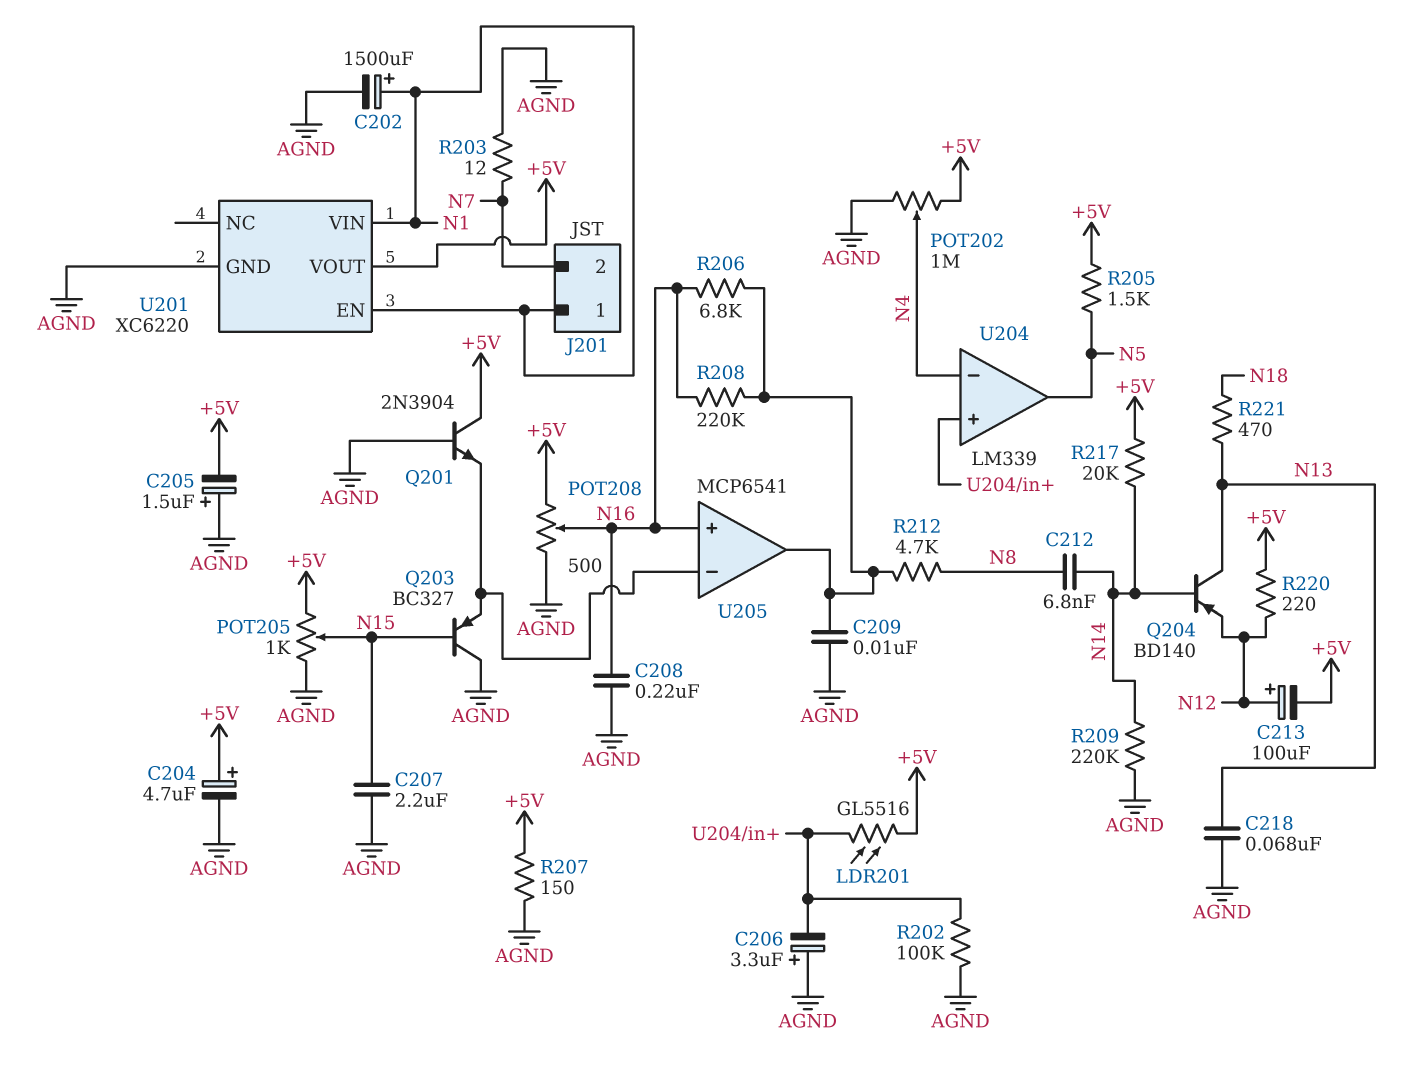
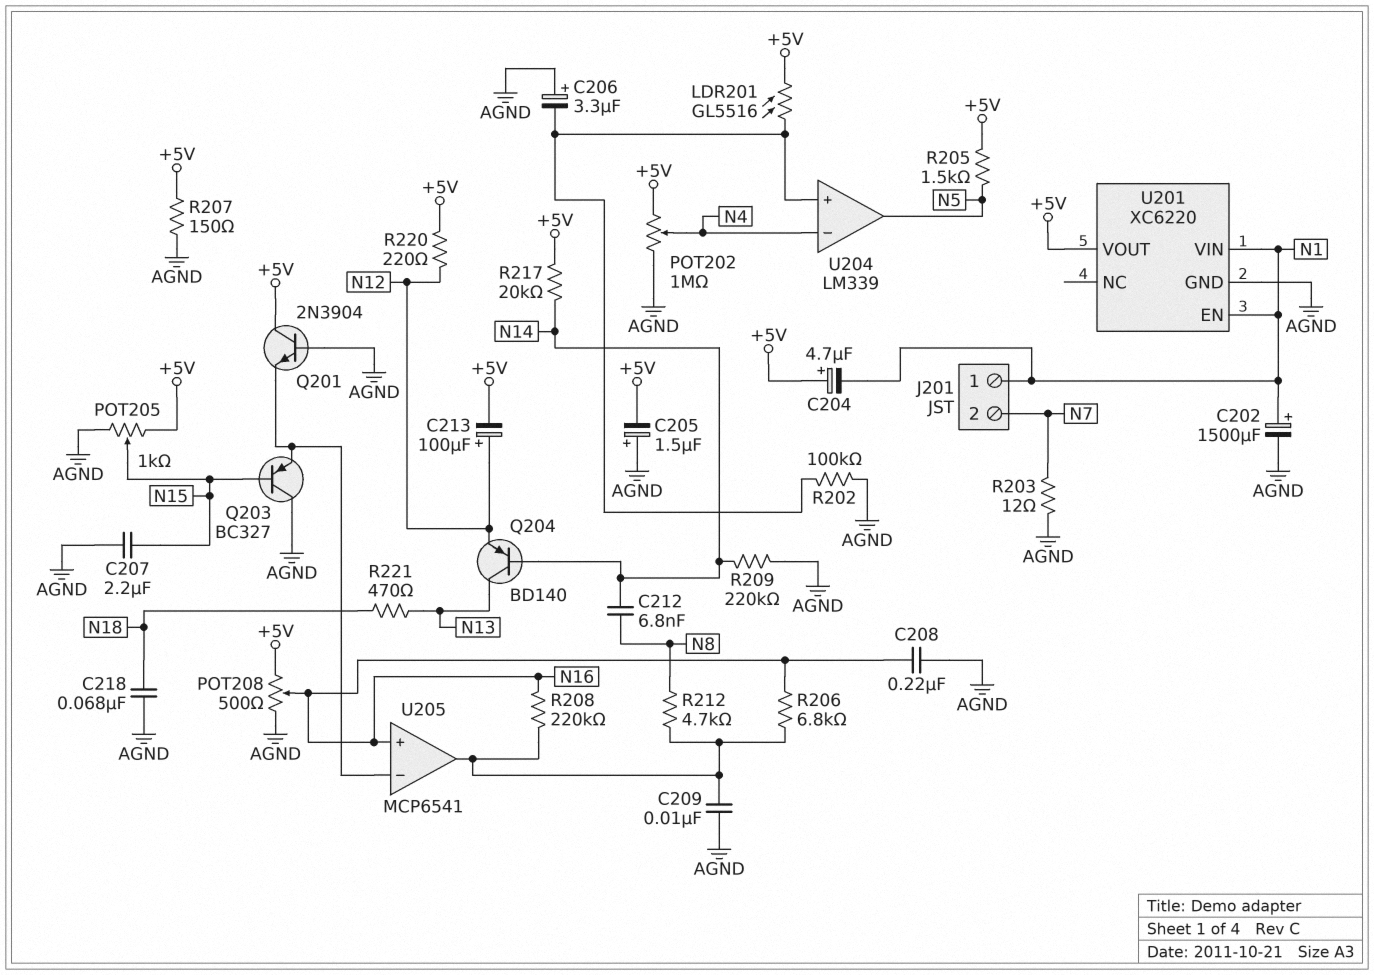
C204: 4.7uF (plus +5V, minus AGND) -> 4.7uF (plus +5V, minus N1)
C218: 68nF (AGND, N13) -> 68nF (AGND, N18)

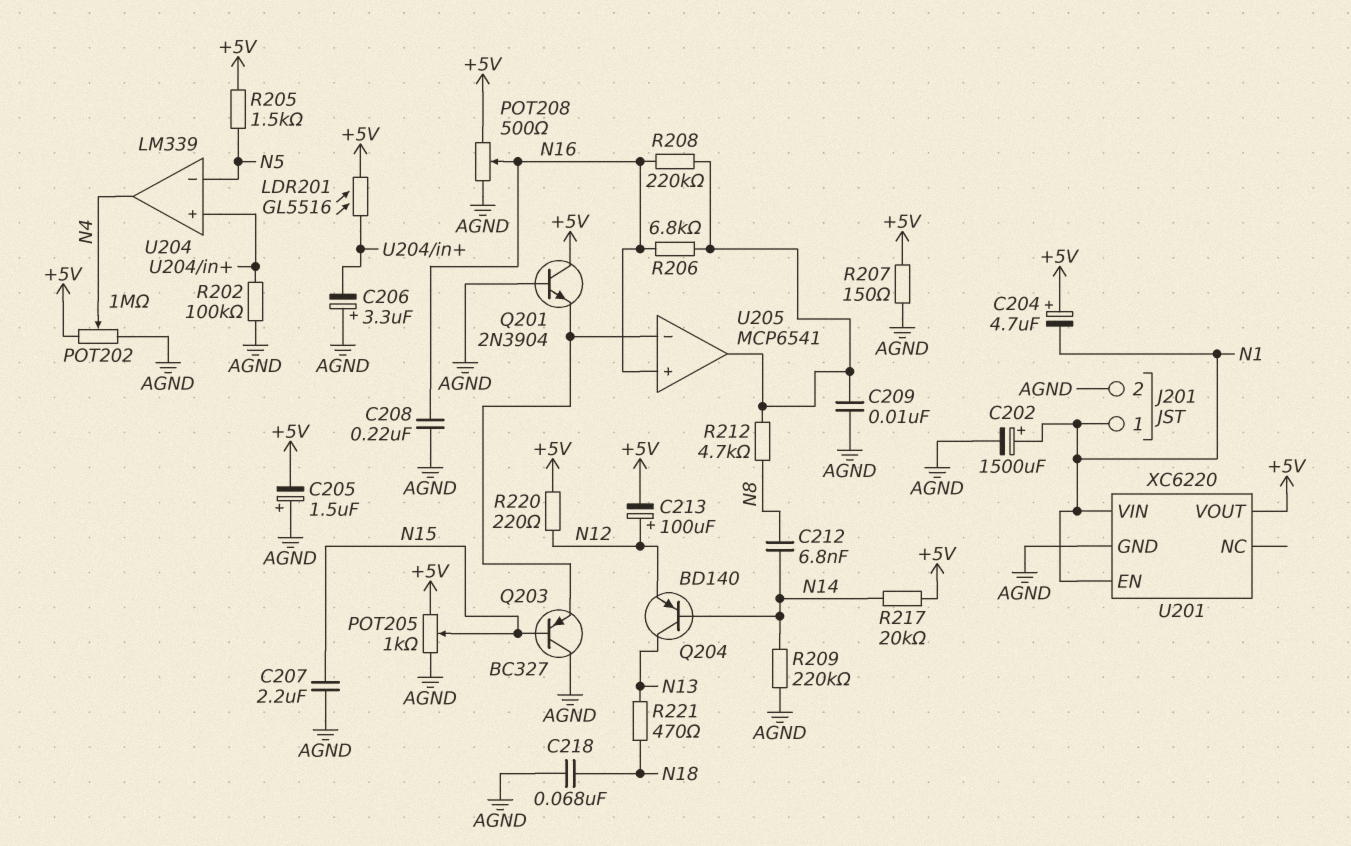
J201 pin 2: N7 -> AGND
R203: 12 (AGND, N7) -> none
U204 pin in-: N4 -> N5
U204 pin out: N5 -> N4

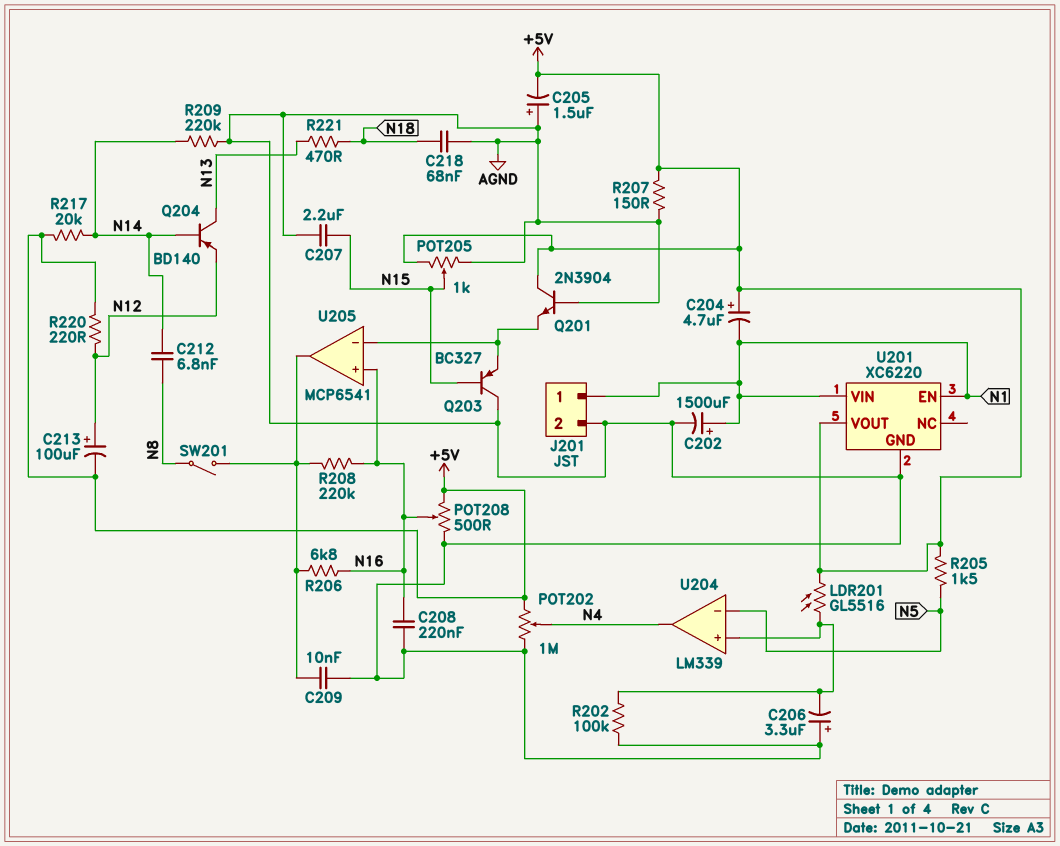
R212: 4.7k (N8, U205/out) -> none
SW201: none -> switch (N8, U205/out)

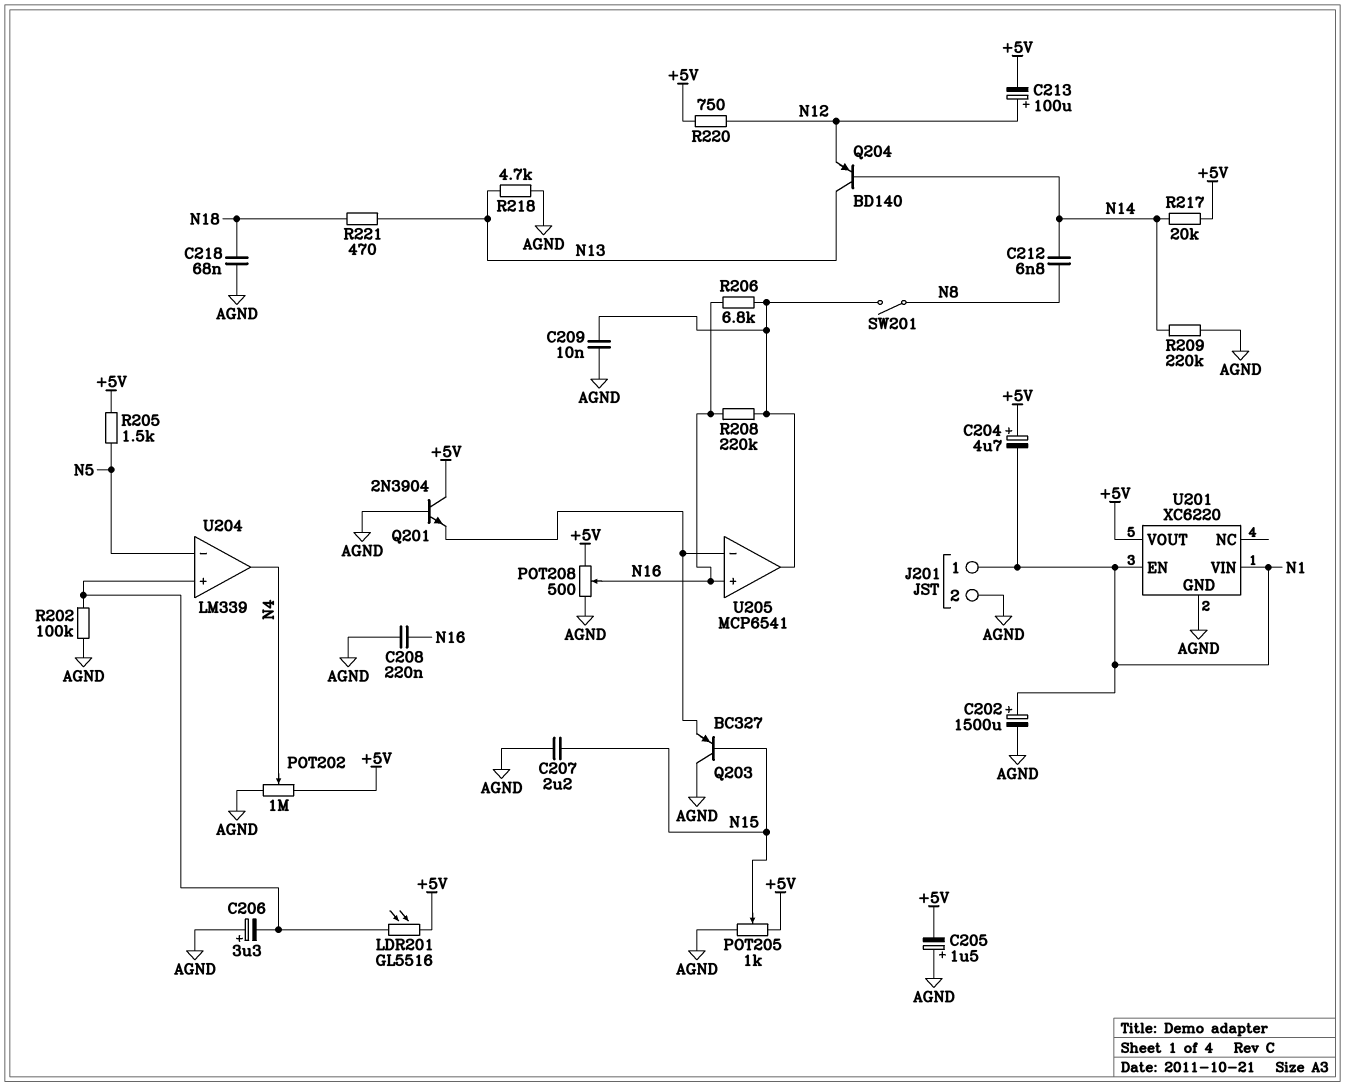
R207: 150 (+5V, AGND) -> none
R218: none -> 4.7k (AGND, N13)
R220: 220 (+5V, N12) -> 750 (+5V, N12)

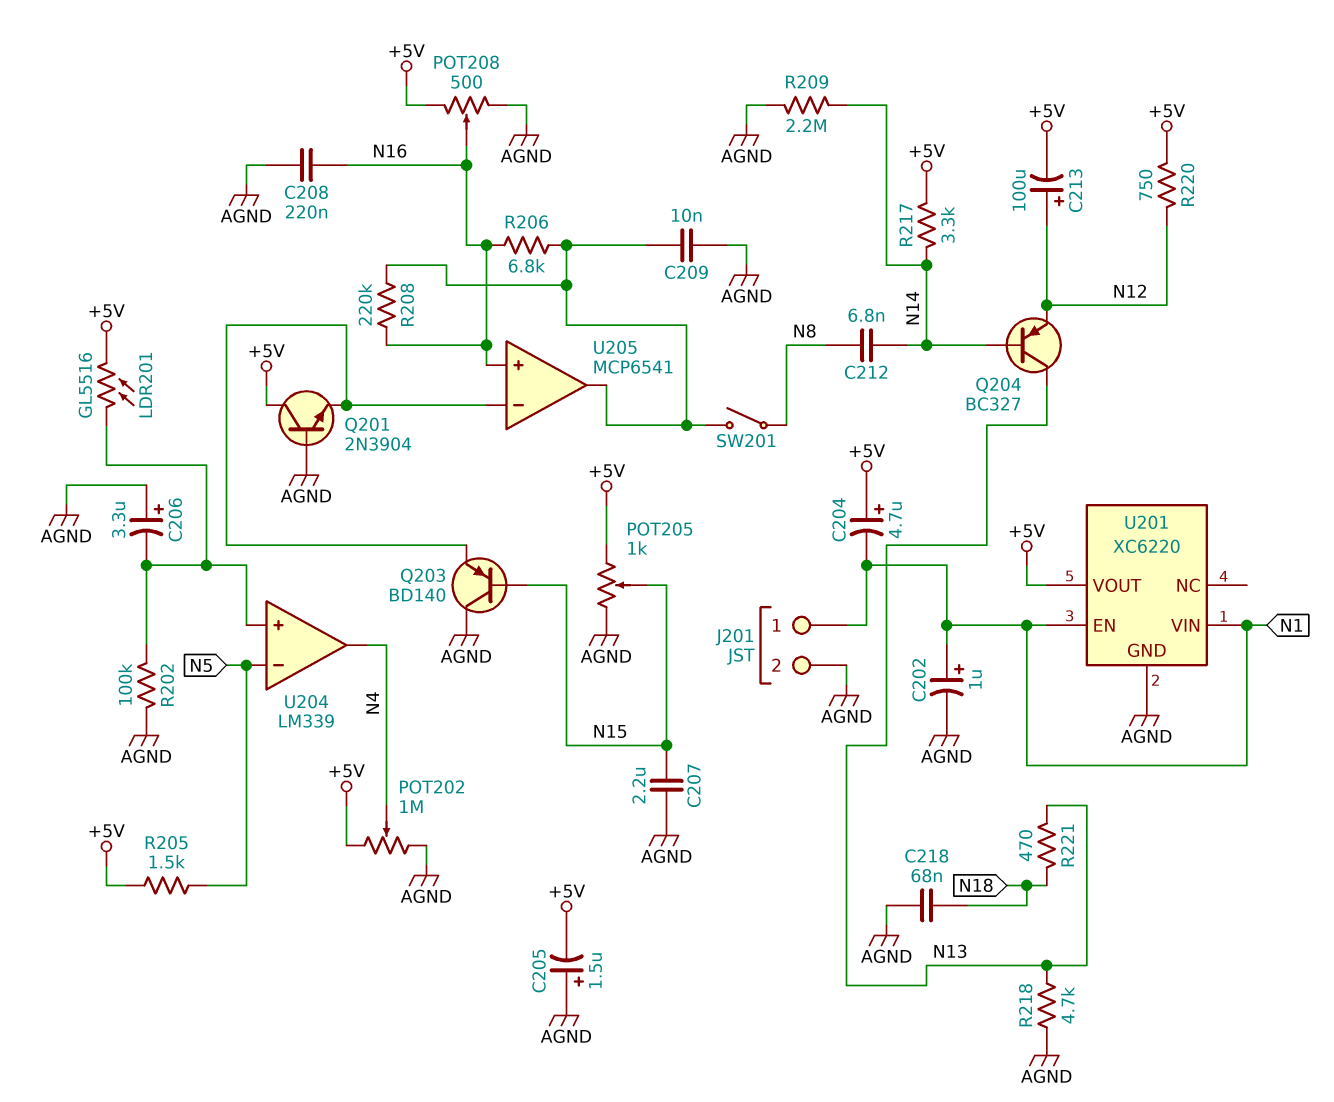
C202: 1500uF (plus N1, minus AGND) -> 1uF (plus N1, minus AGND)
Q203: PNP BC327 (B N15, C AGND, E U205/in-) -> PNP BD140 (B N15, C AGND, E U205/in-)
Q204: PNP BD140 (B N14, C N13, E N12) -> PNP BC327 (B N14, C N13, E N12)
R209: 220k (AGND, N14) -> 2.2M (AGND, N14)
R217: 20k (+5V, N14) -> 3.3k (+5V, N14)

